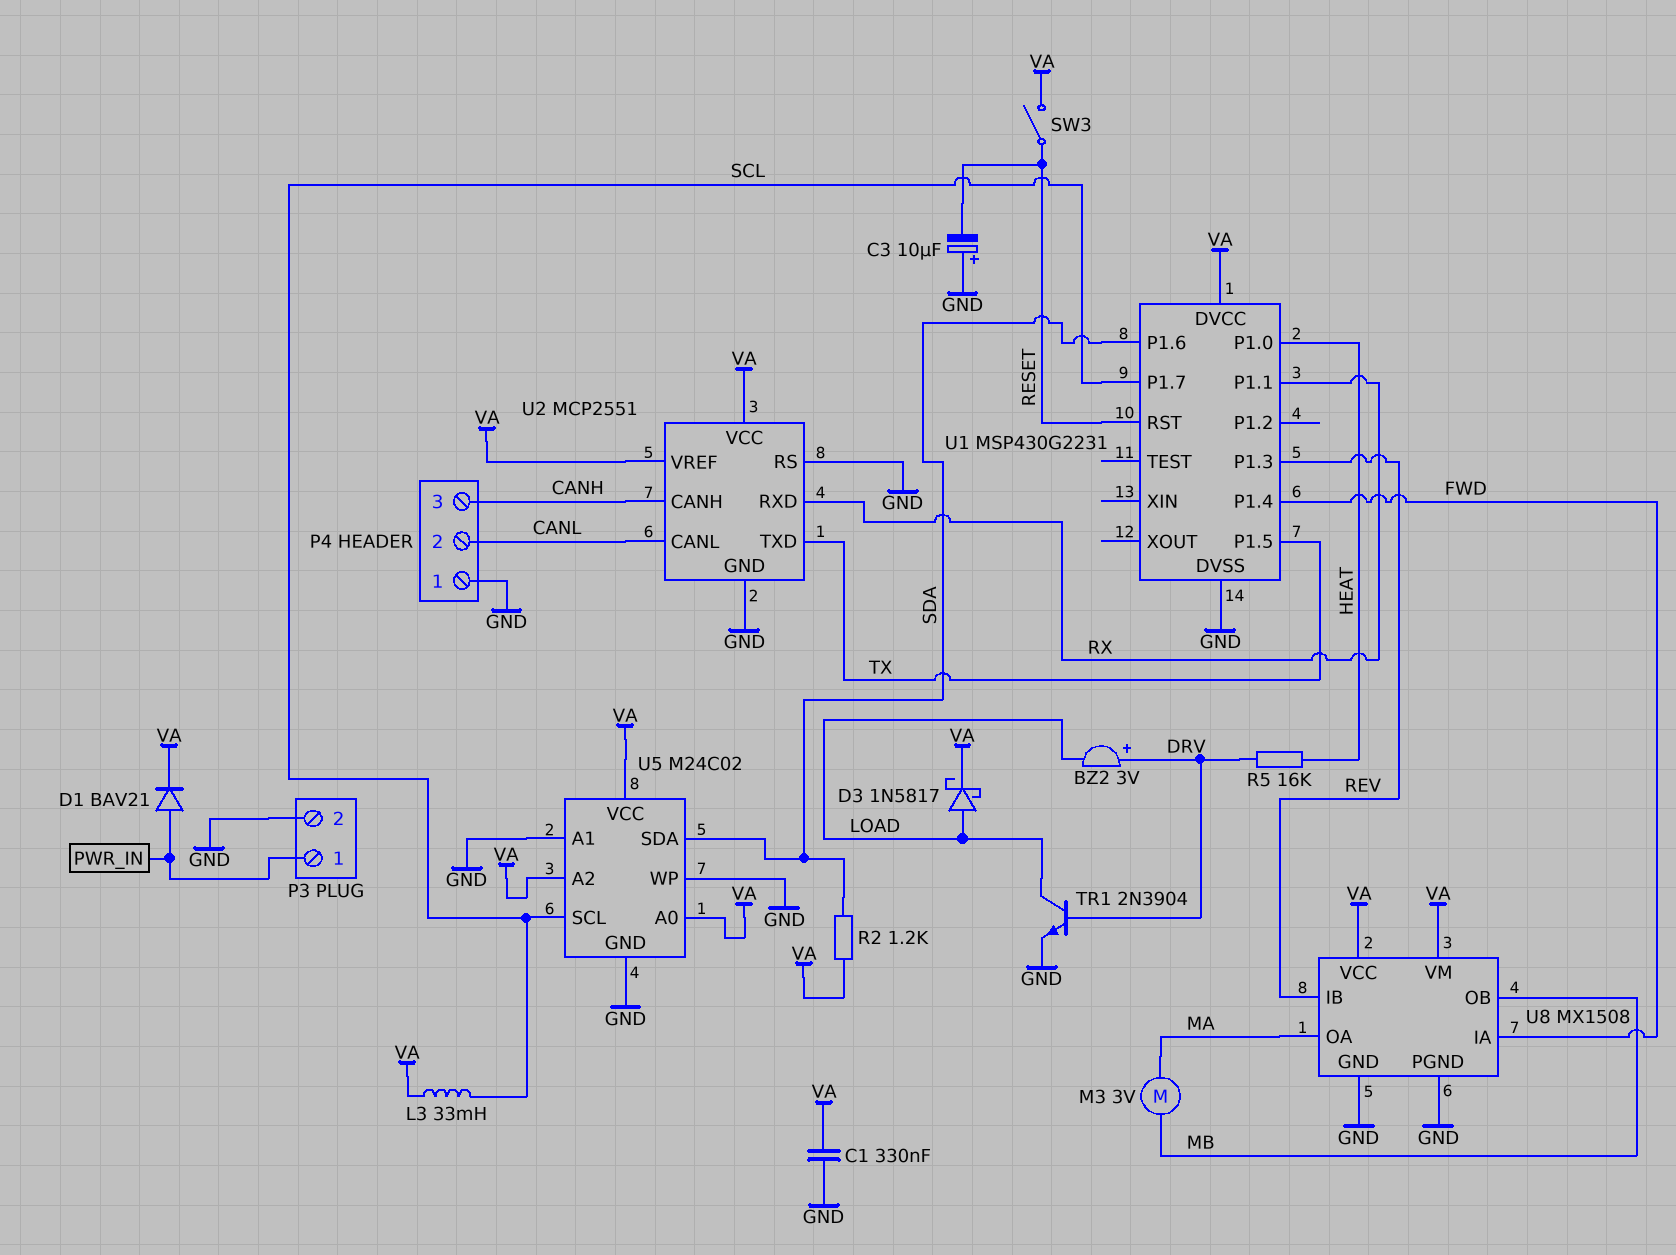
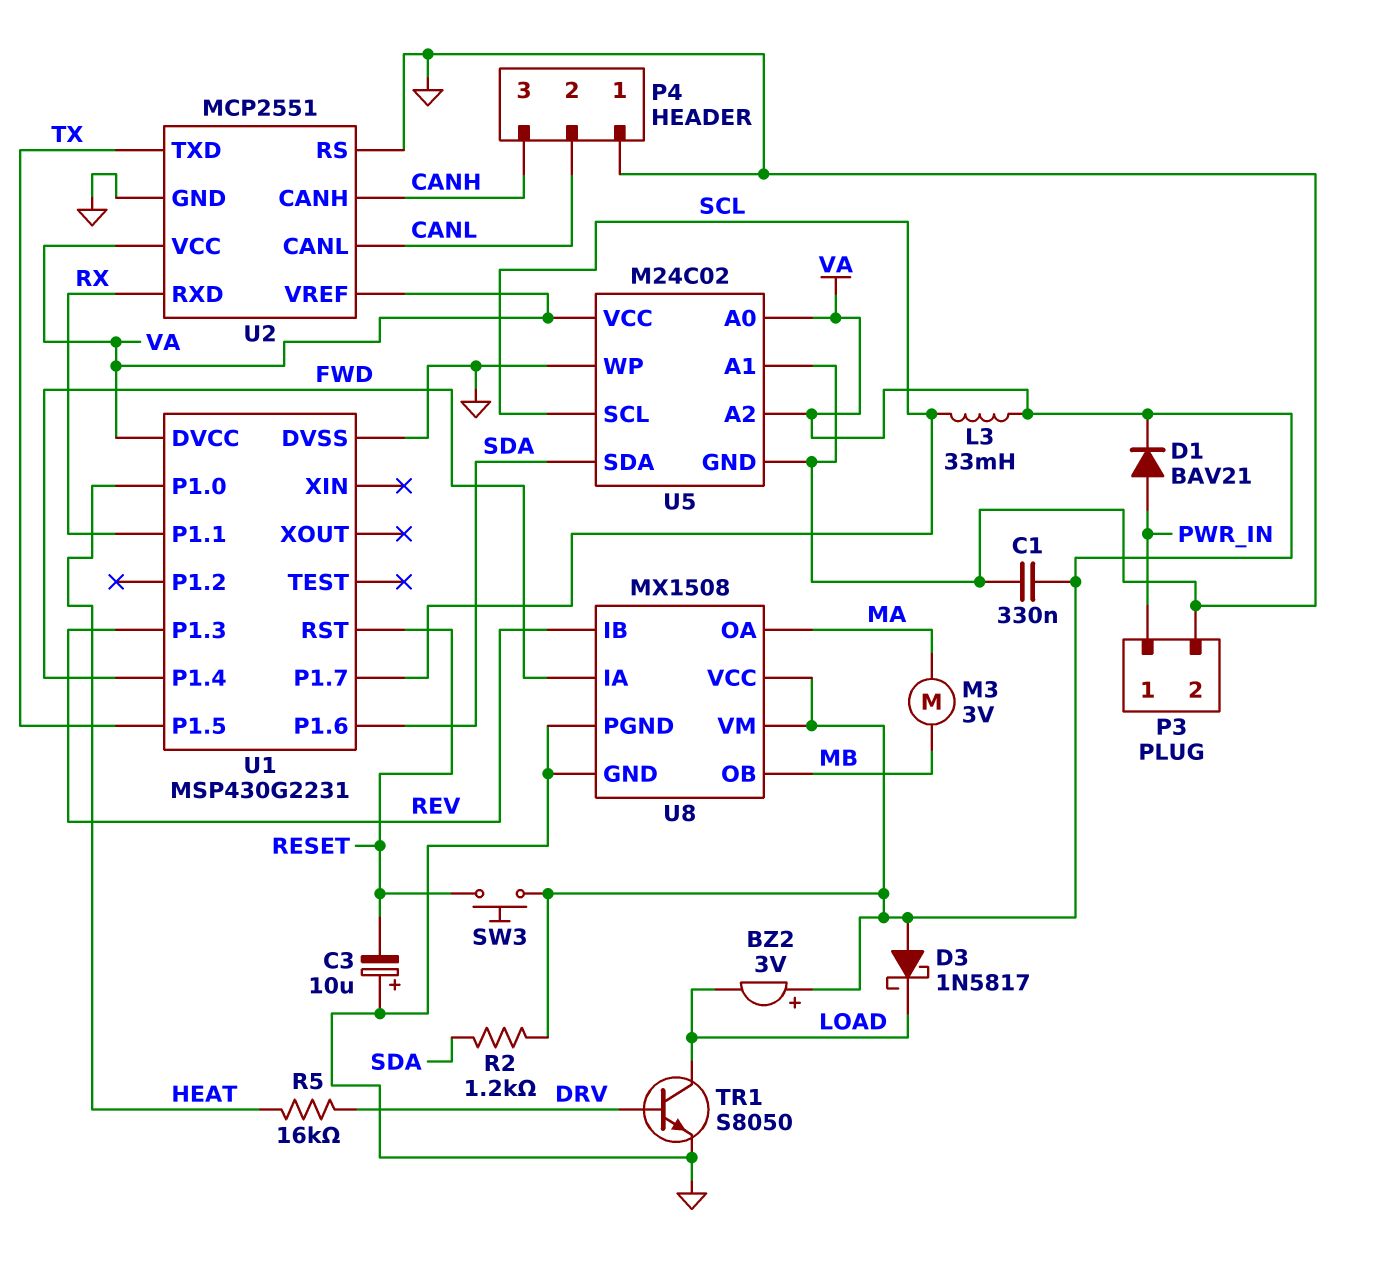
BZ2: buzzer 3V (plus DRV, minus LOAD) -> buzzer 3V (plus VA, minus LOAD)
D3: schottky 1N5817 (A LOAD, K VA) -> schottky 1N5817 (A VA, K LOAD)
SW3: switch (RESET, VA) -> button (RESET, VA)
TR1: NPN 2N3904 (B DRV, C LOAD, E GND) -> NPN S8050 (B DRV, C LOAD, E GND)

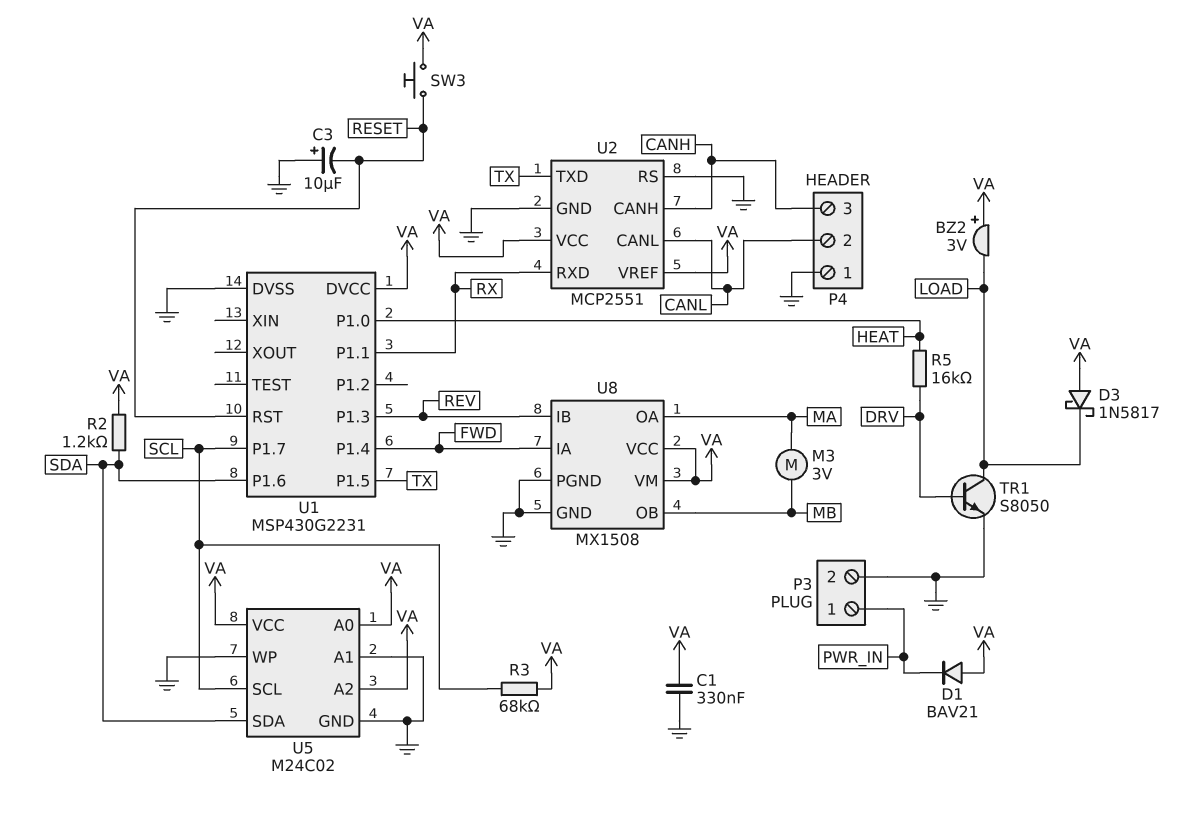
D1: diode BAV21 (A PWR_IN, K VA) -> diode BAV21 (A VA, K PWR_IN)
L3: 33mH (SCL, VA) -> none
R3: none -> 68k (SCL, VA)

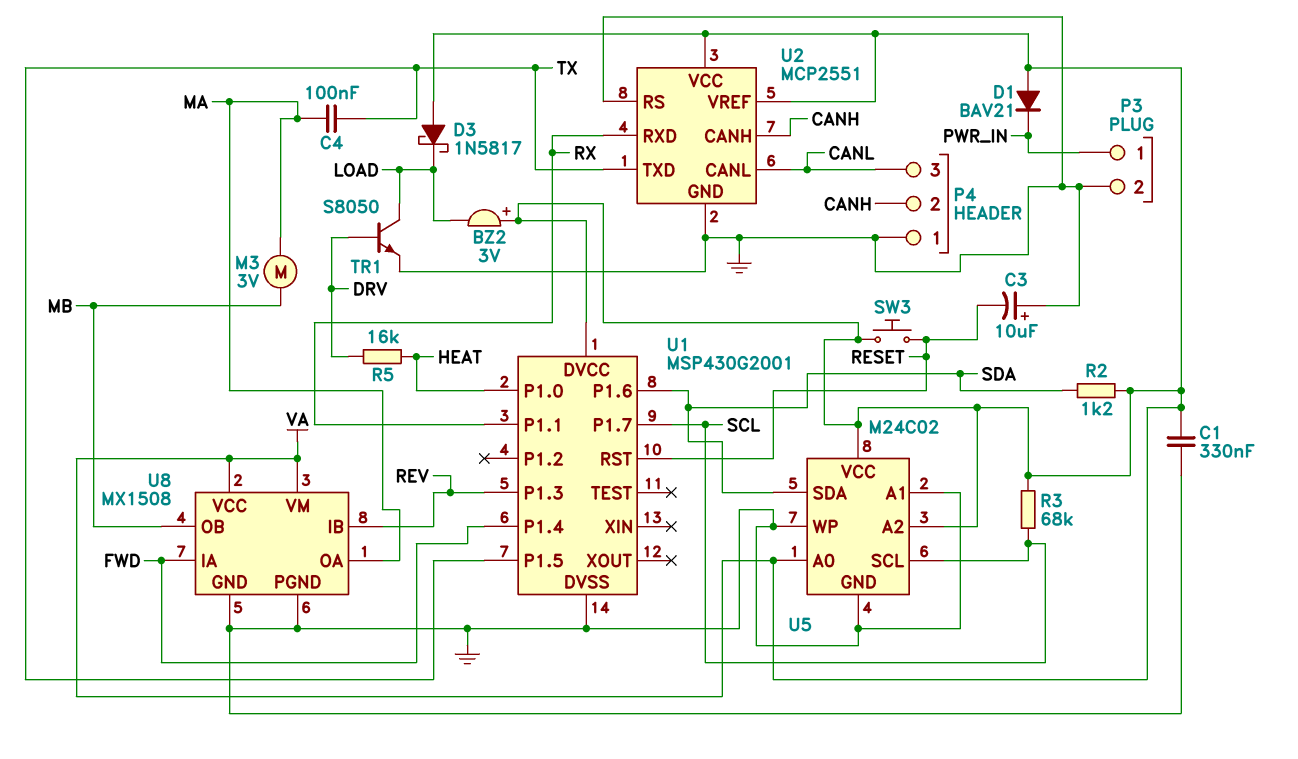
C4: none -> 100nF (MA, TX)
P4 pin 2: CANL -> CANH
P4 pin 3: CANH -> CANL
U1: MSP430G2231 -> MSP430G2001

